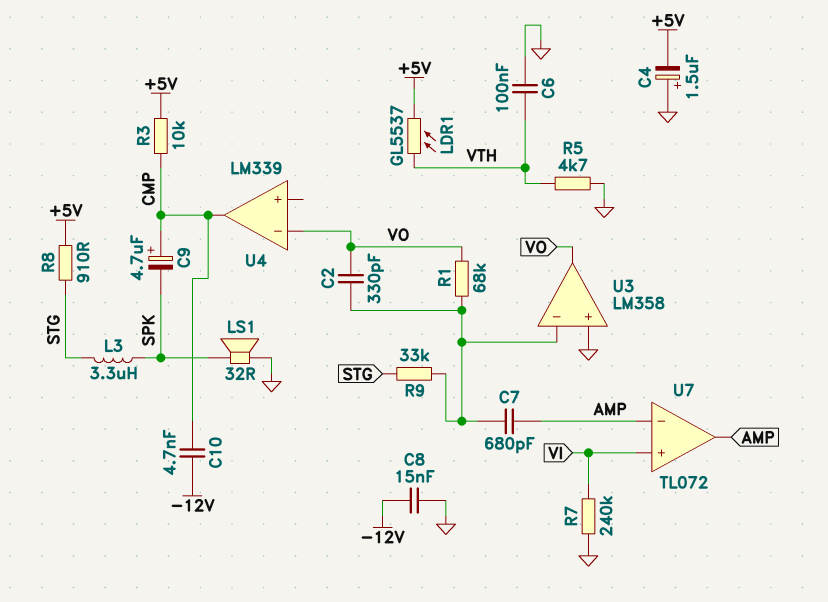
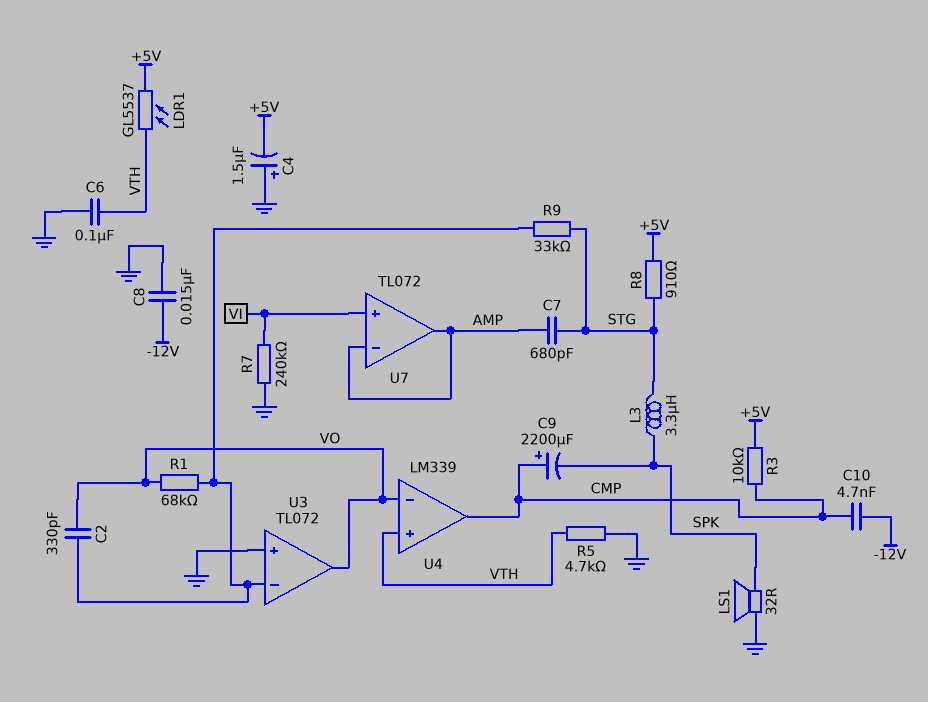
C7: 680pF (AMP, U3/in-) -> 680pF (AMP, STG)
C9: 4.7uF (plus CMP, minus SPK) -> 2200uF (plus CMP, minus SPK)
U3: LM358 -> TL072
U4 pin in+: none -> VTH

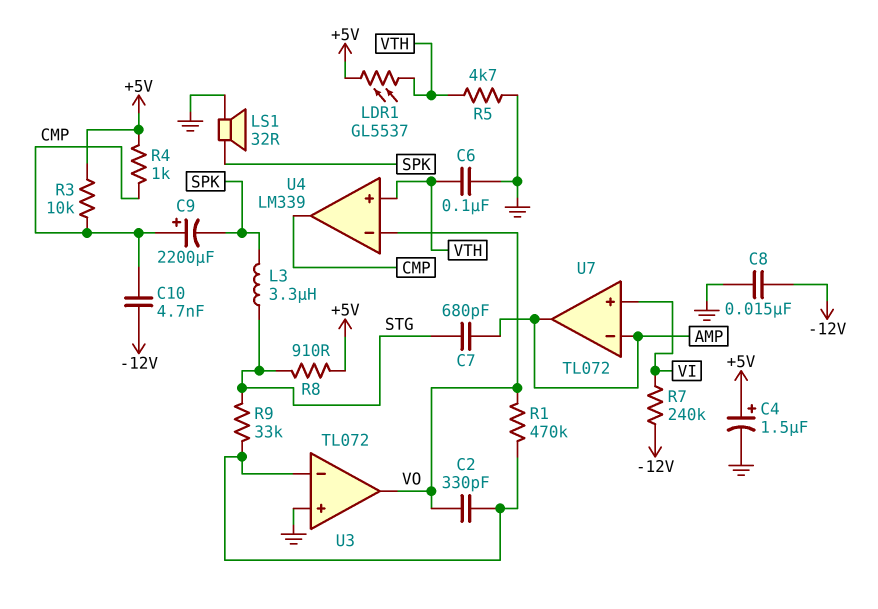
C4: 1.5uF (plus GND, minus +5V) -> 1.5uF (plus +5V, minus GND)
R1: 68k (U3/in-, VO) -> 470k (U3/in-, VO)
R4: none -> 1k (+5V, CMP)
R7: 240k (GND, VI) -> 240k (-12V, VI)

